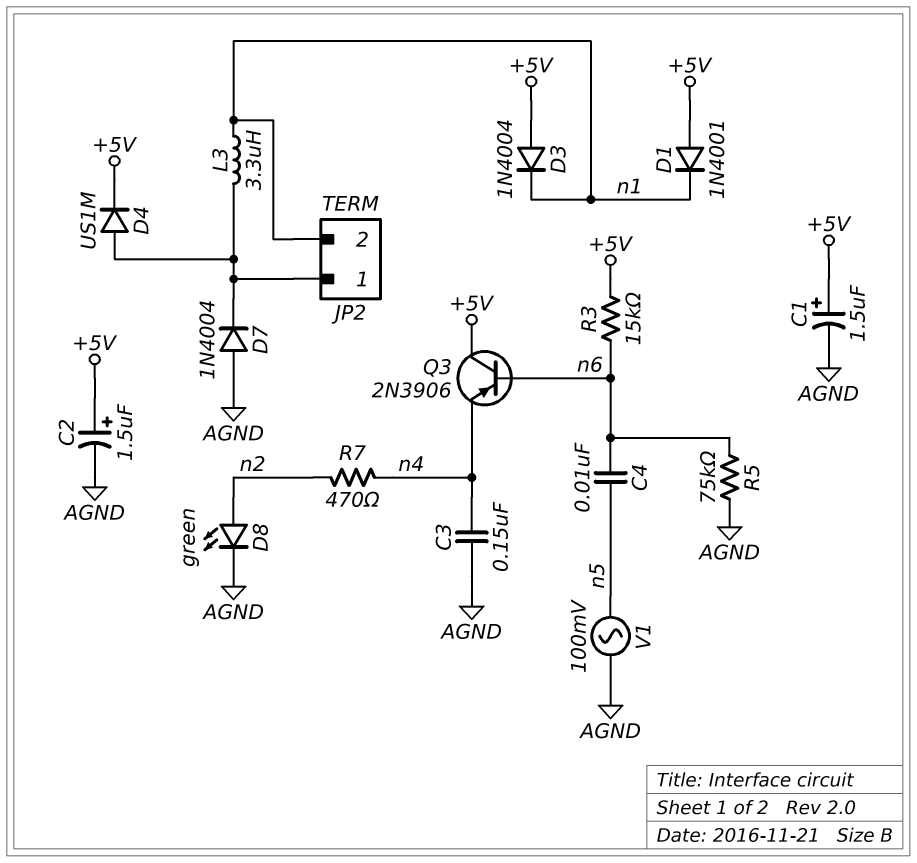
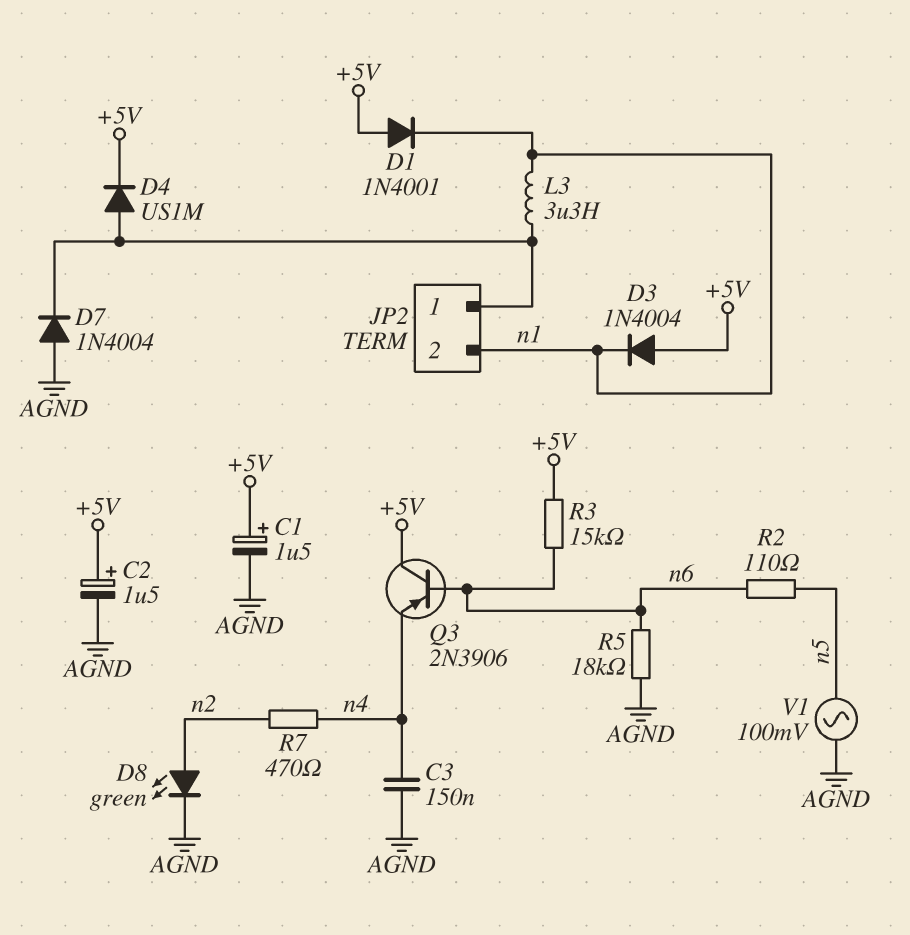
C4: 10nF (n5, n6) -> none
R2: none -> 110 (n5, n6)
R5: 75k (AGND, n6) -> 18k (AGND, n6)

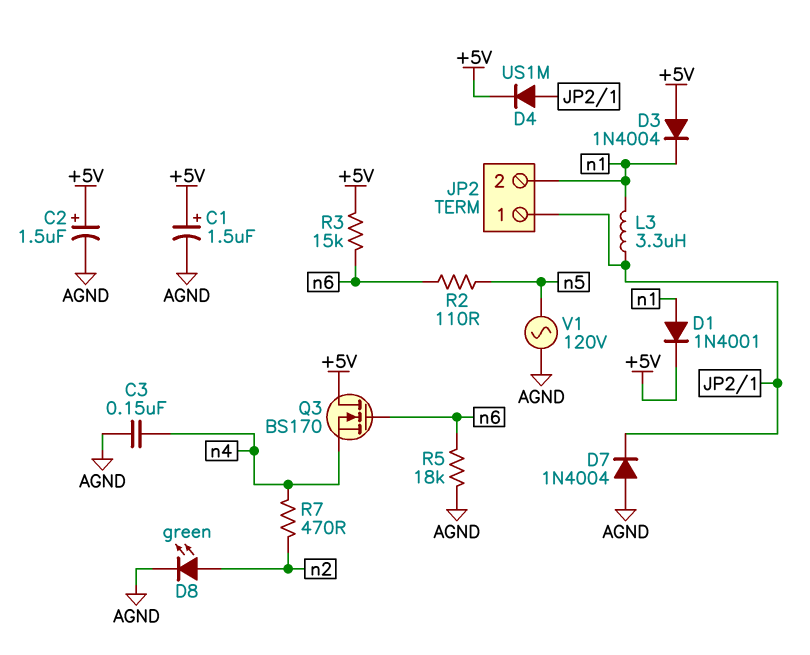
D1: diode 1N4001 (A +5V, K n1) -> diode 1N4001 (A n1, K +5V)
Q3: PNP 2N3906 (B n6, C +5V, E n4) -> NMOS BS170 (G n6, D +5V, S n4)
V1: AC 100mV (AGND, n5) -> AC 120V (AGND, n5)

